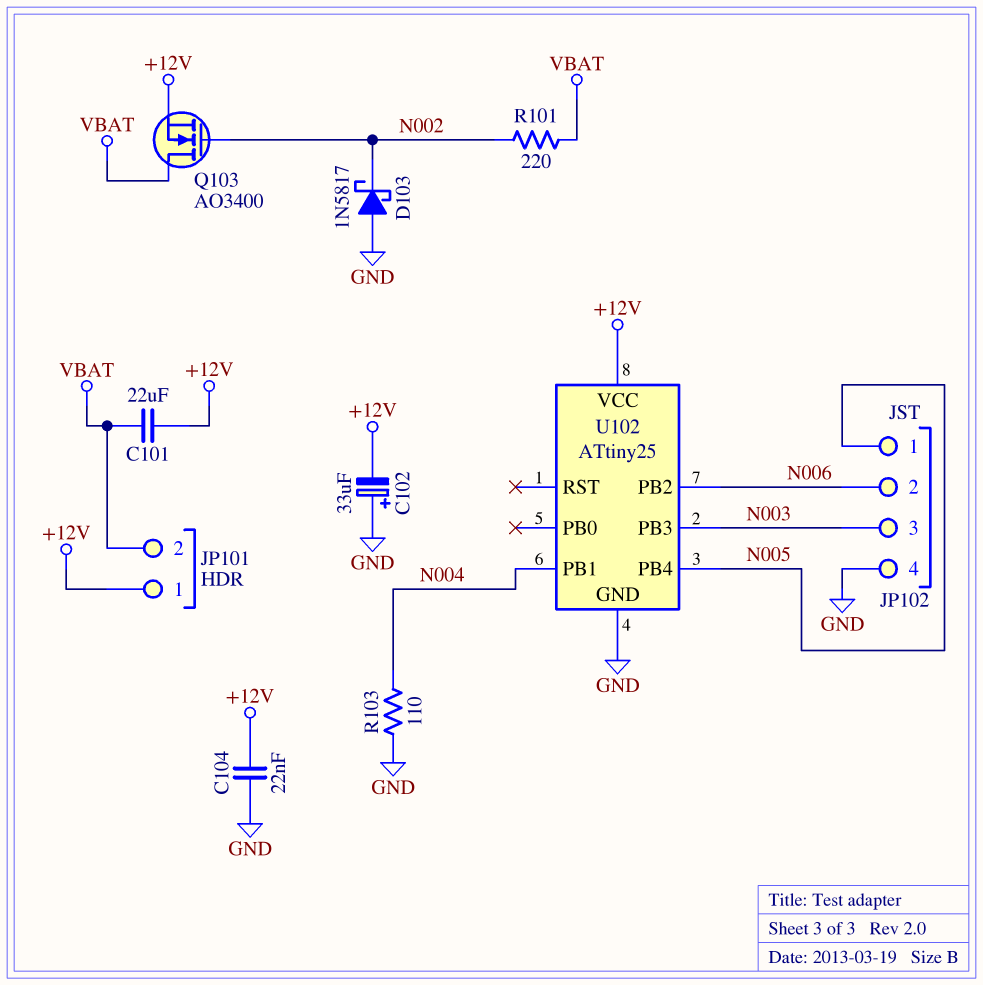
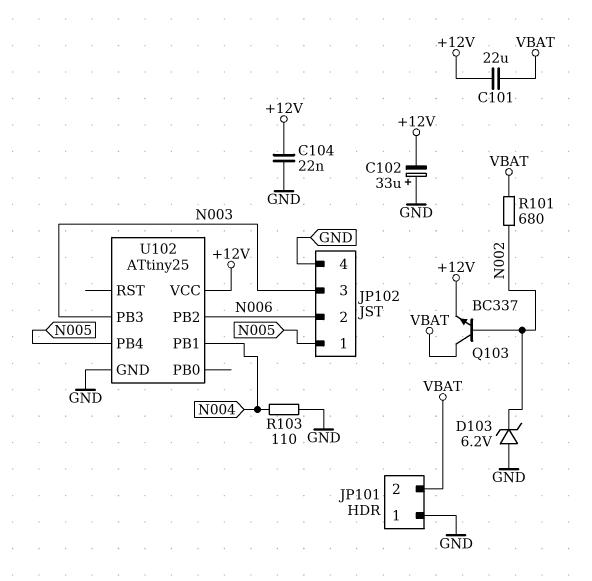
D103: schottky 1N5817 (A GND, K N002) -> zener 6.2V (A GND, K N002)
JP101 pin 1: +12V -> GND
Q103: NMOS AO3400 (G N002, D VBAT, S +12V) -> NPN BC337 (B N002, C VBAT, E +12V)
R101: 220 (N002, VBAT) -> 680 (N002, VBAT)

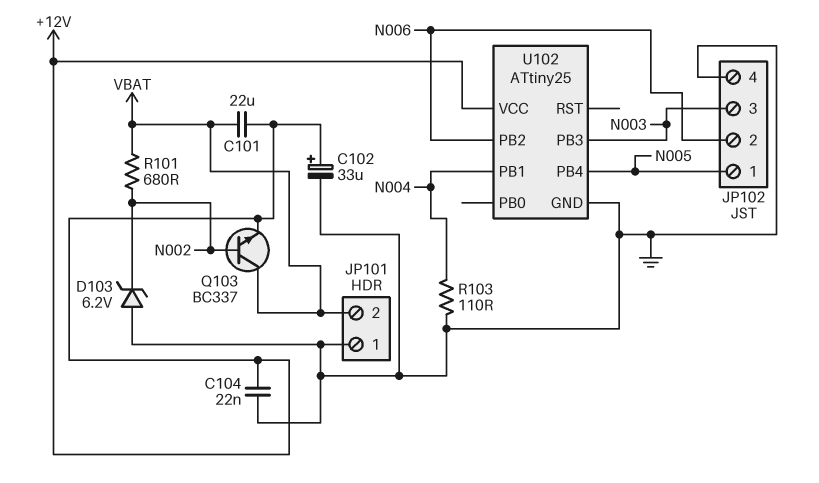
C102: 33uF (plus GND, minus +12V) -> 33uF (plus +12V, minus GND)

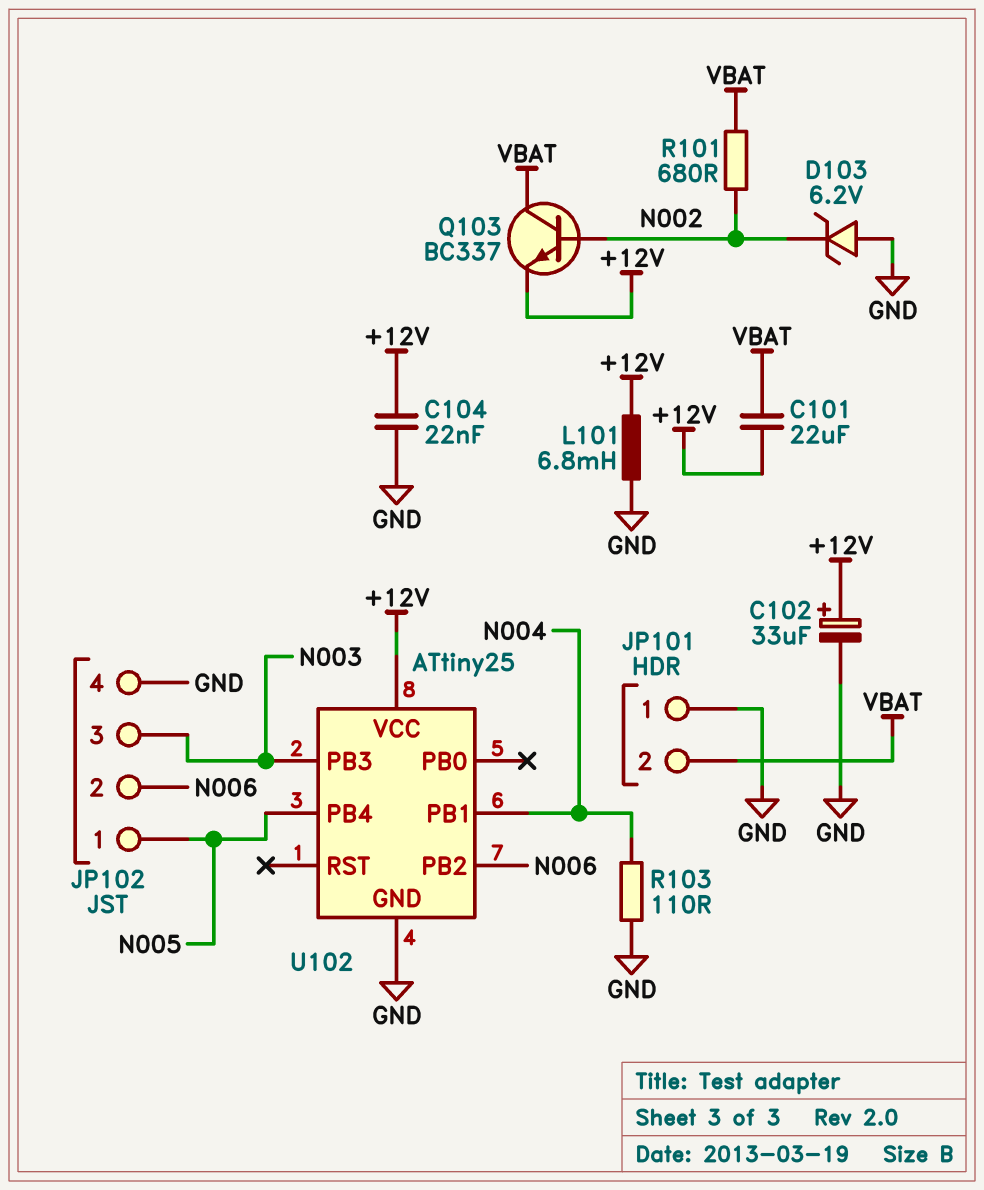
L101: none -> 6.8mH (+12V, GND)

